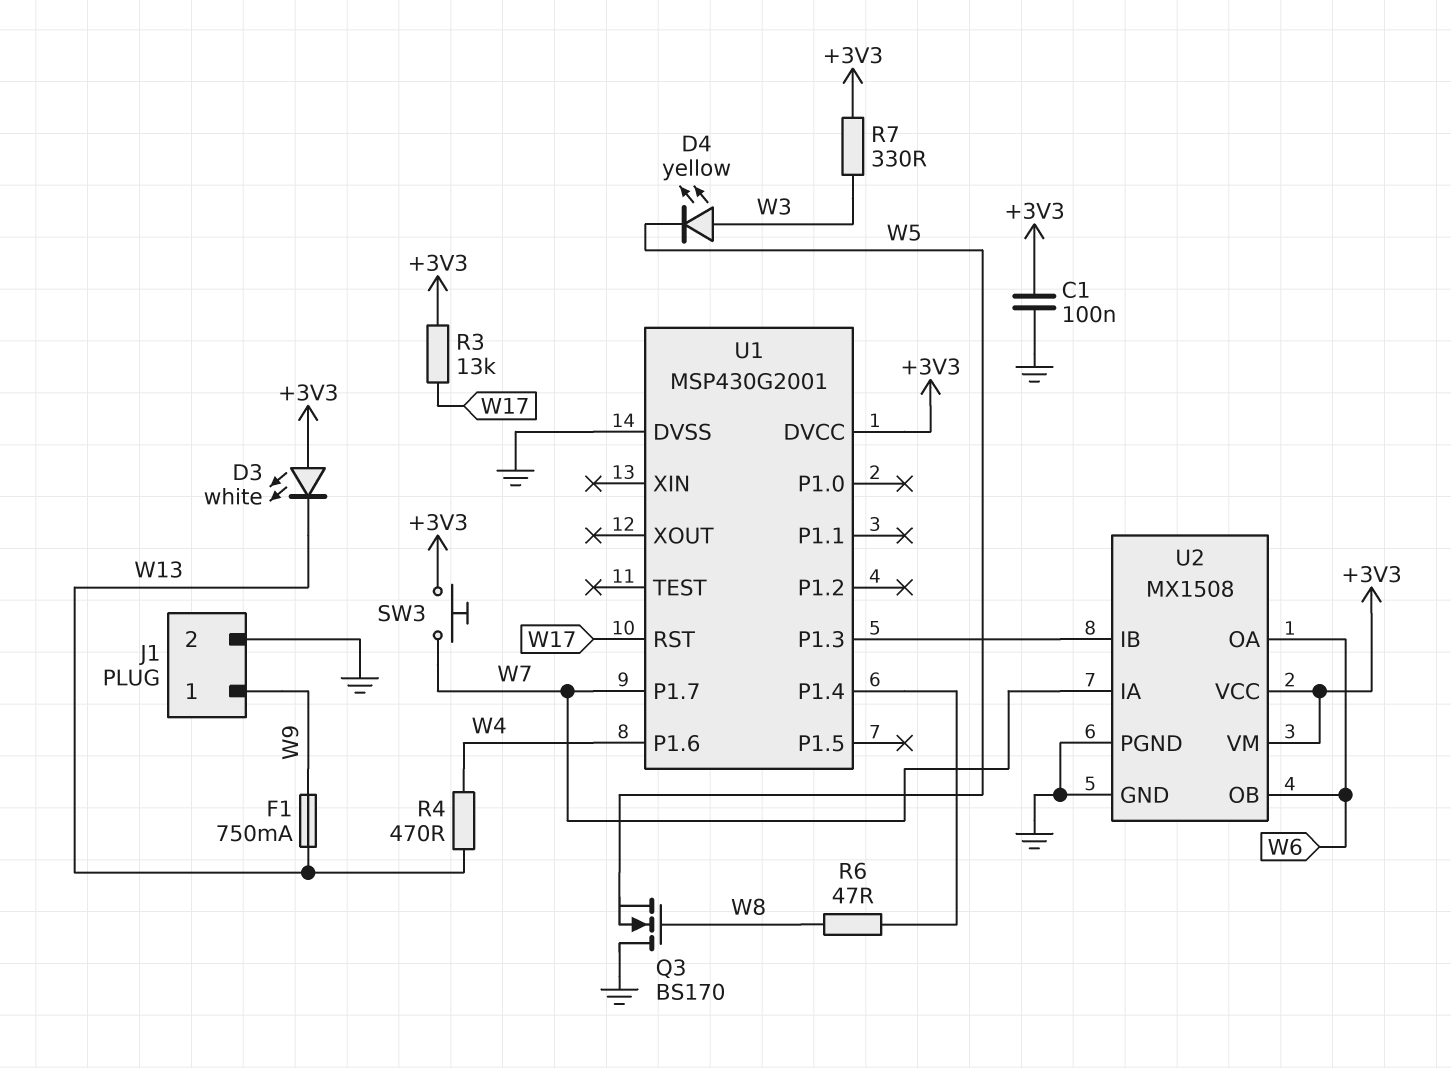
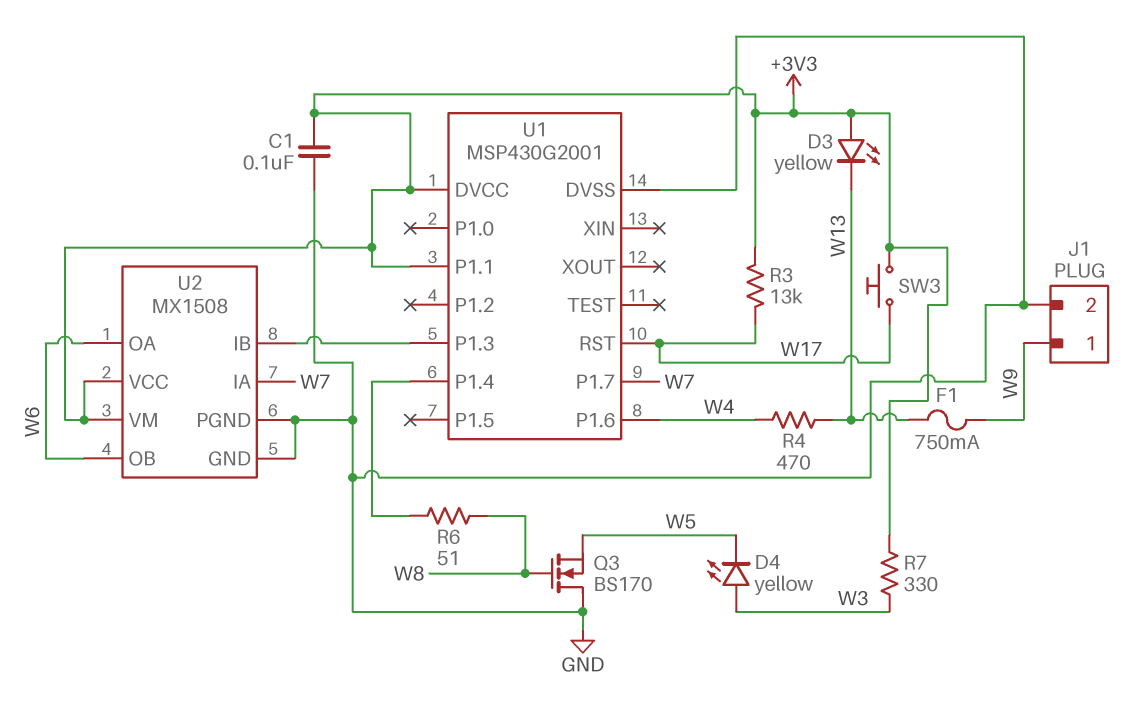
D3: LED white (A +3V3, K W13) -> LED yellow (A +3V3, K W13)
R6: 47 (U1/P1.4, W8) -> 51 (U1/P1.4, W8)
SW3: button (+3V3, W7) -> button (+3V3, W17)
U1 pin P1.1: none -> +3V3

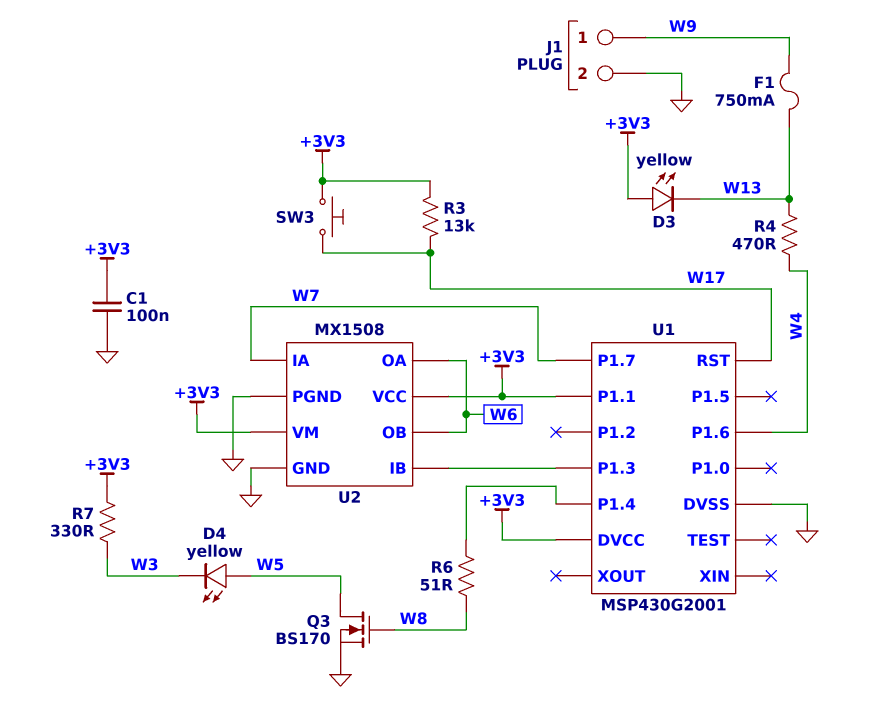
D4: LED yellow (A W3, K W5) -> LED yellow (A W5, K W3)
Q3: NMOS BS170 (G W8, D GND, S W5) -> NMOS BS170 (G W8, D W5, S GND)

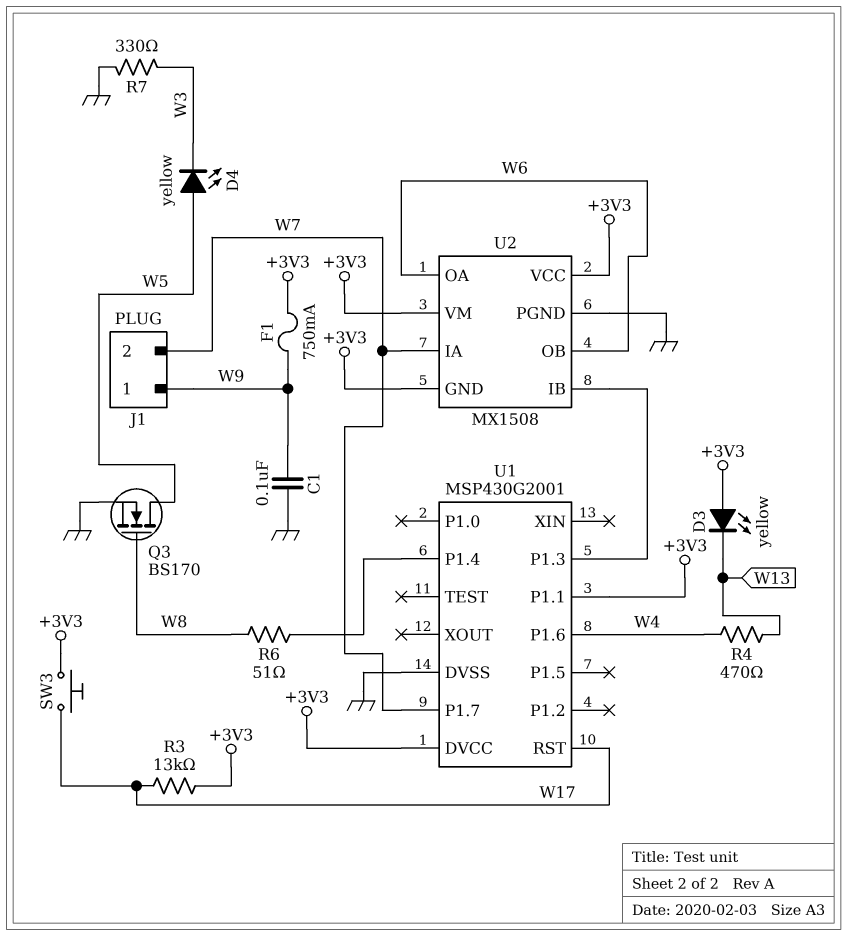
C1: 100nF (+3V3, GND) -> 100nF (GND, W9)
F1: 750mA (W9, W13) -> 750mA (+3V3, W9)
J1 pin 2: GND -> W7
R7: 330 (+3V3, W3) -> 330 (GND, W3)
U2 pin GND: GND -> +3V3

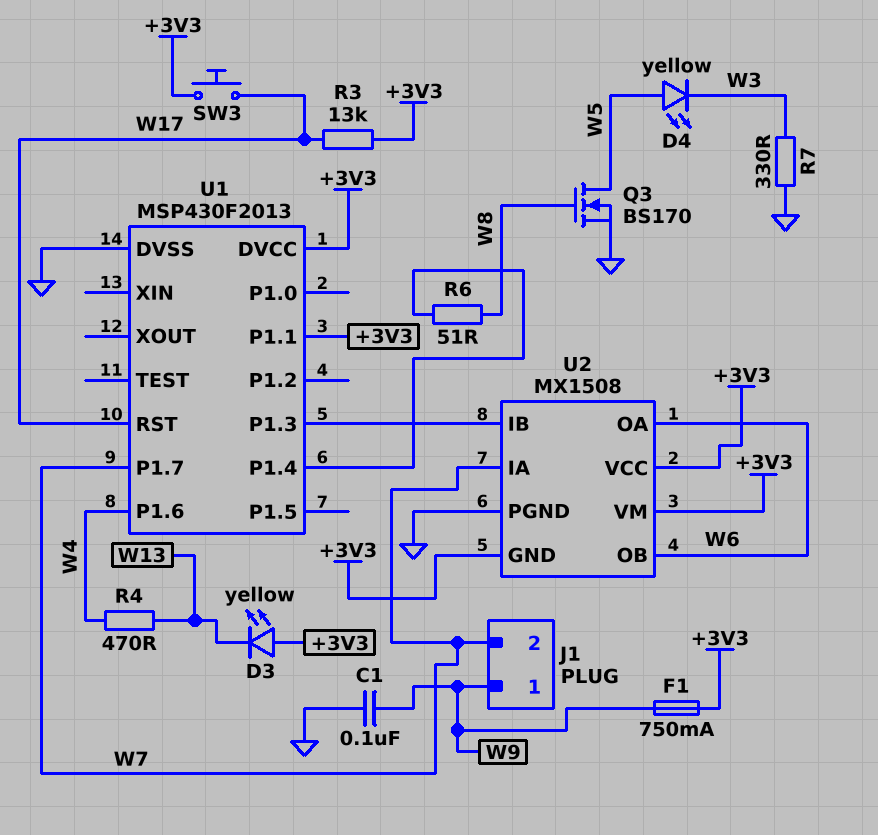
U1: MSP430G2001 -> MSP430F2013

